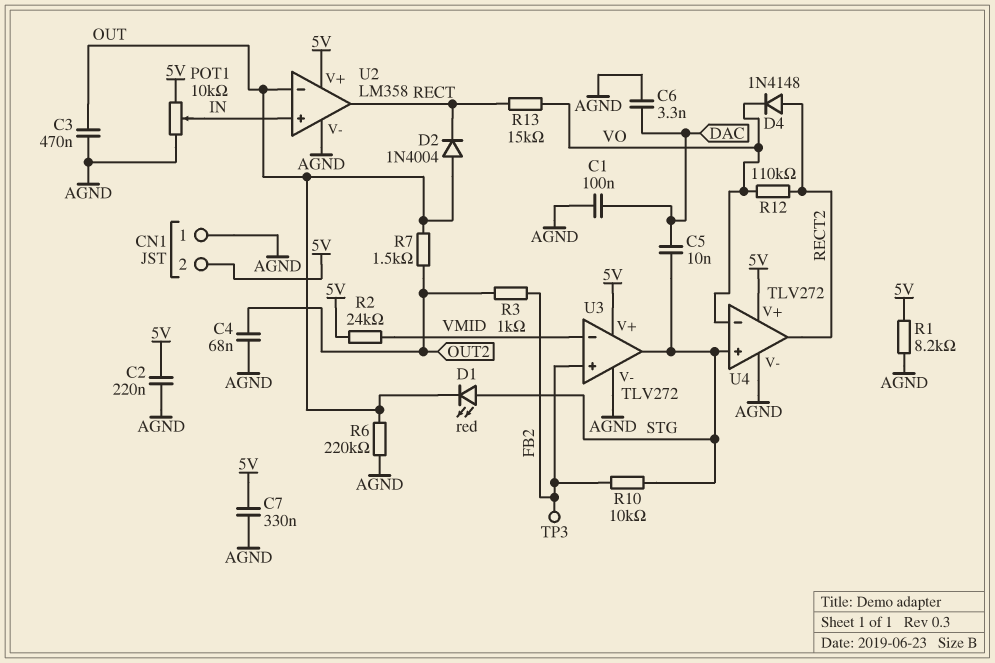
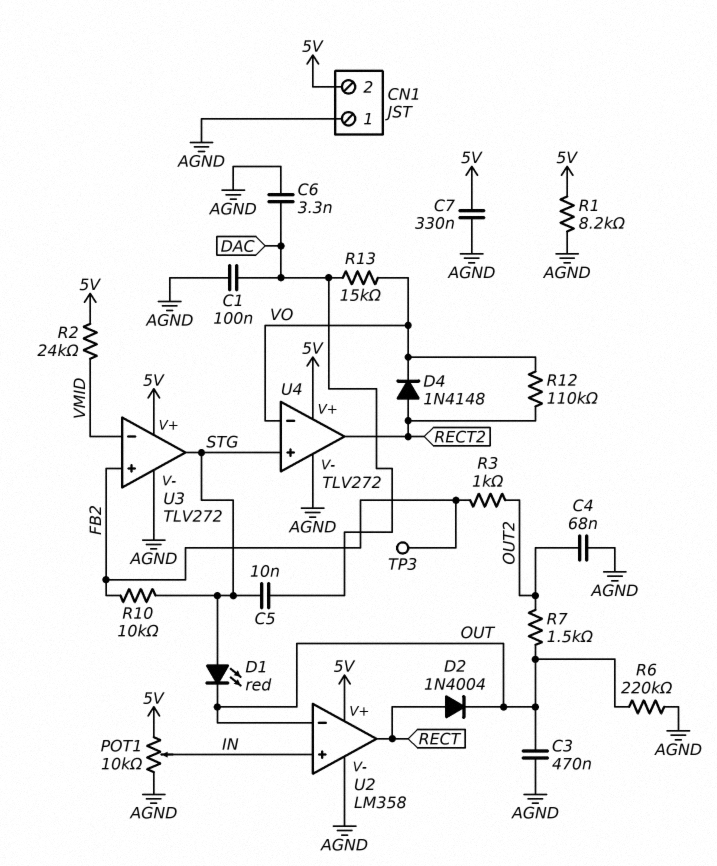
C2: 220nF (5V, AGND) -> none
D2: diode 1N4004 (A OUT, K RECT) -> diode 1N4004 (A RECT, K OUT)
R13: 15k (RECT, VO) -> 15k (DAC, VO)

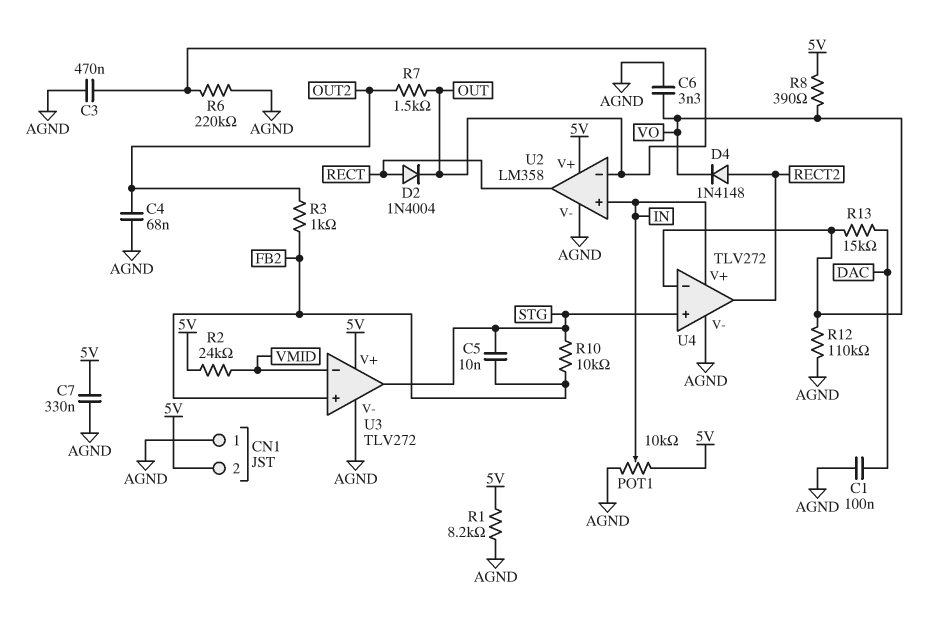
C5: 10nF (DAC, STG) -> 10nF (FB2, STG)
C6: 3.3nF (AGND, DAC) -> 3.3nF (AGND, VO)
D1: LED red (A STG, K OUT) -> none
R8: none -> 390 (5V, VO)
R12: 110k (RECT2, VO) -> 110k (AGND, VO)
TP3: test point (FB2) -> none
U4 pin V+: 5V -> IN

